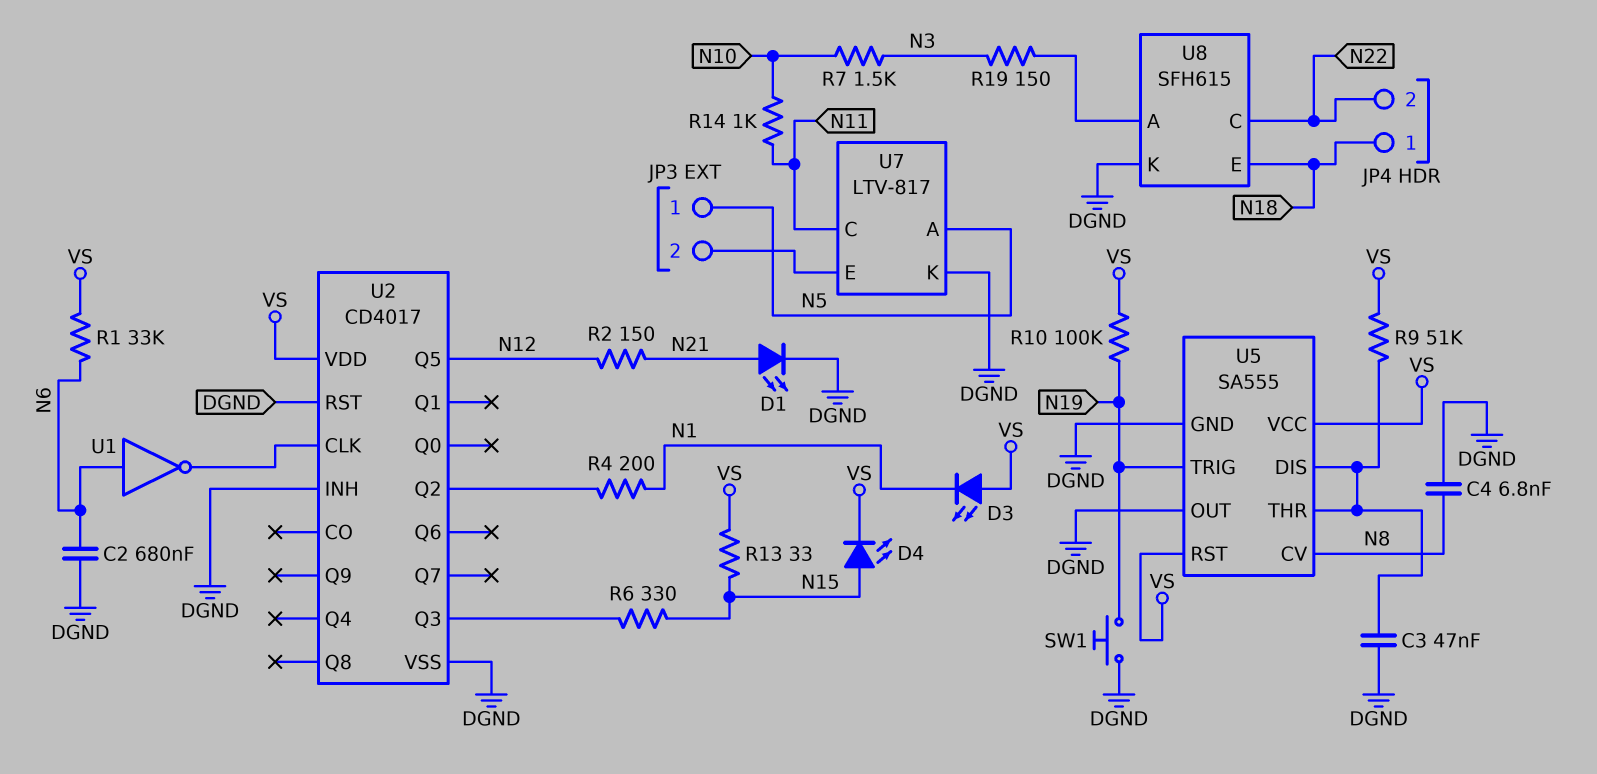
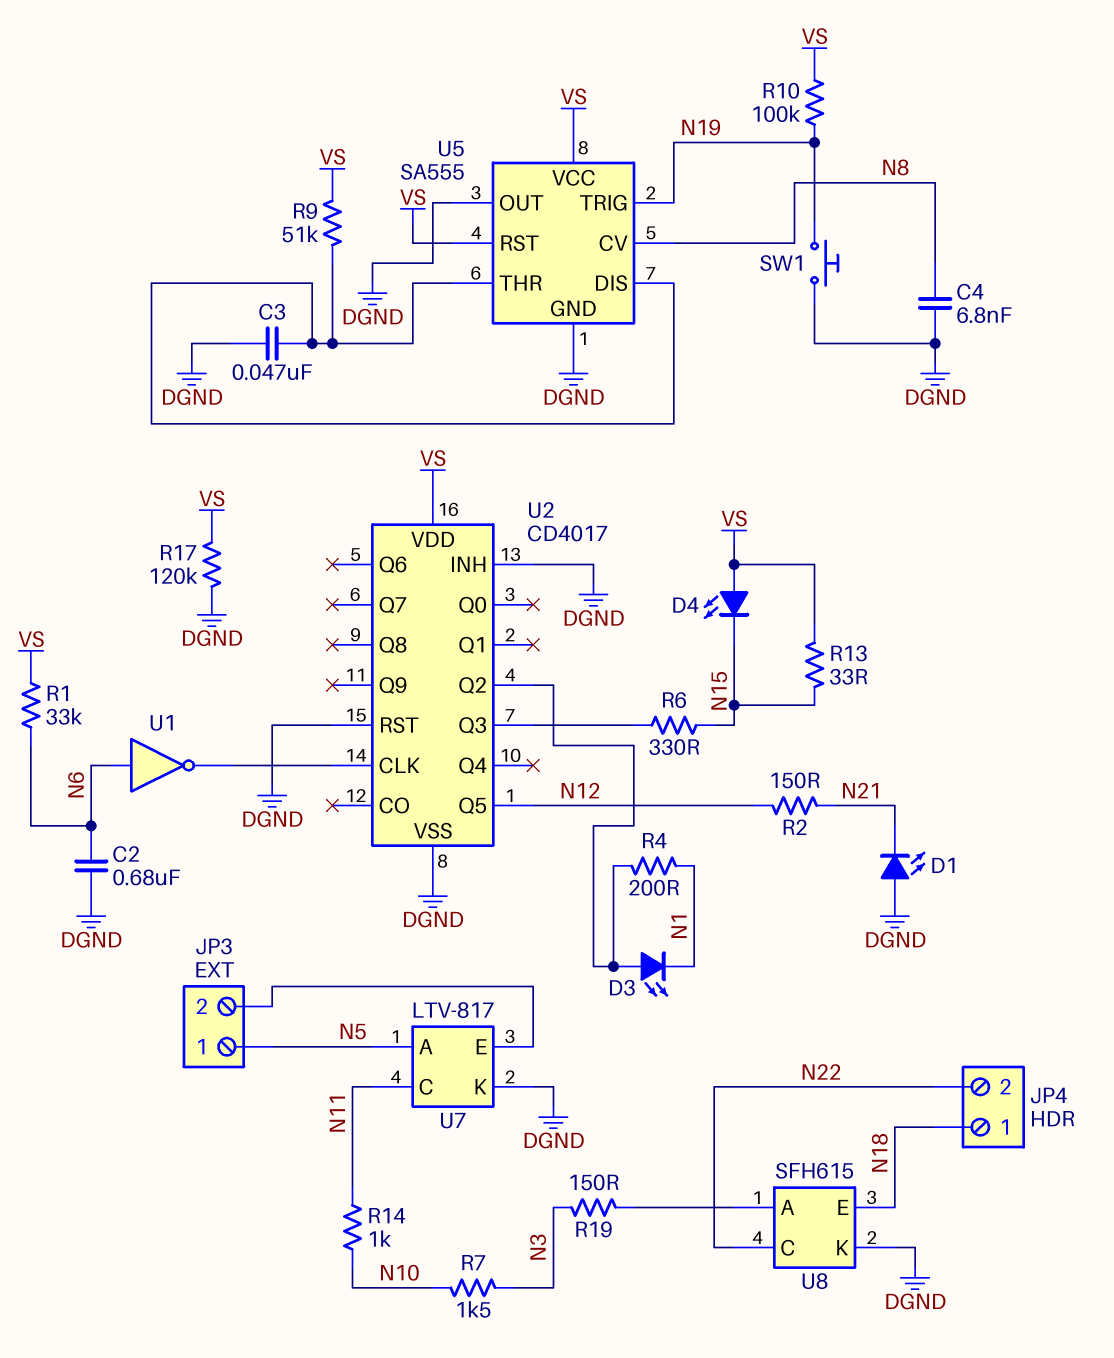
D1: LED (A N21, K DGND) -> LED (A DGND, K N21)
D3: LED (A VS, K N1) -> LED (A U2/Q2, K N1)
D4: LED (A N15, K VS) -> LED (A VS, K N15)
R17: none -> 120k (DGND, VS)

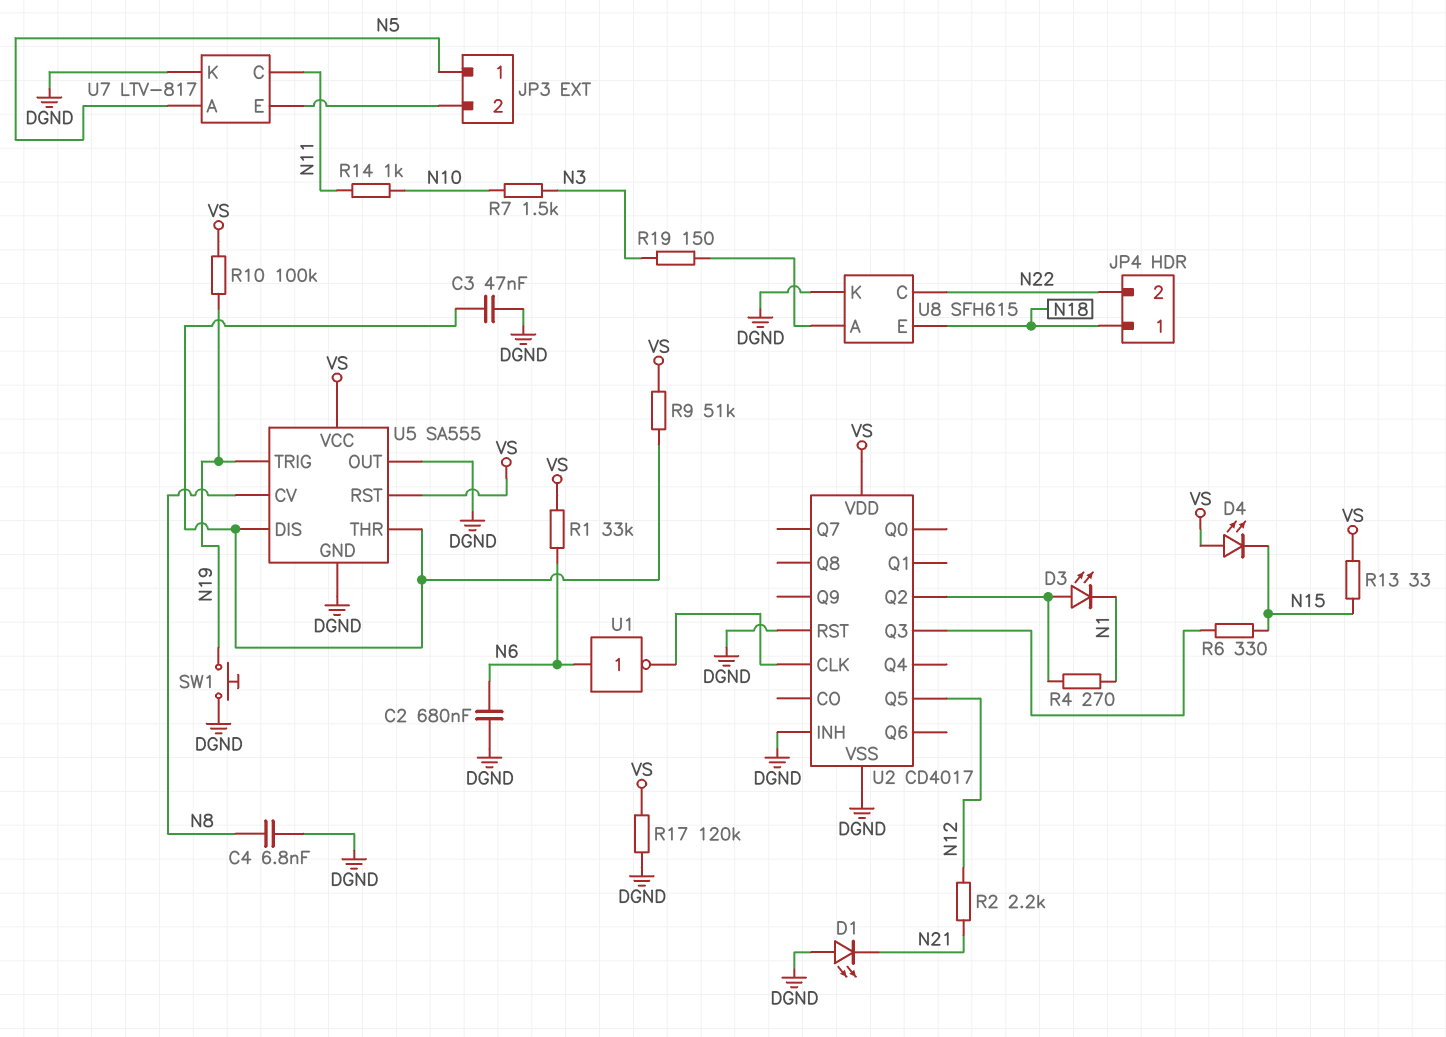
R2: 150 (N12, N21) -> 2.2k (N12, N21)
R4: 200 (N1, U2/Q2) -> 270 (N1, U2/Q2)

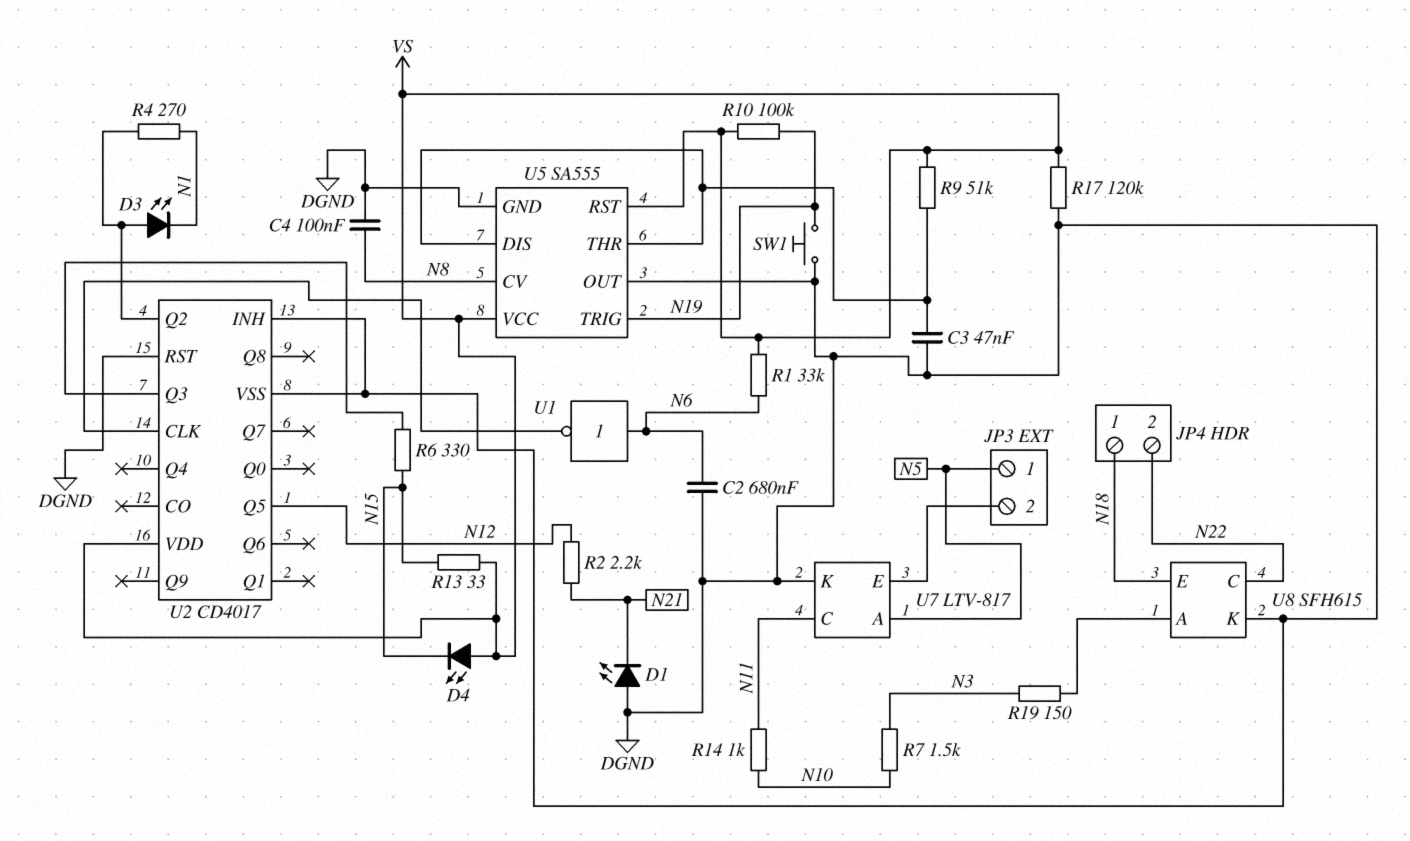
C4: 6.8nF (DGND, N8) -> 100nF (DGND, N8)

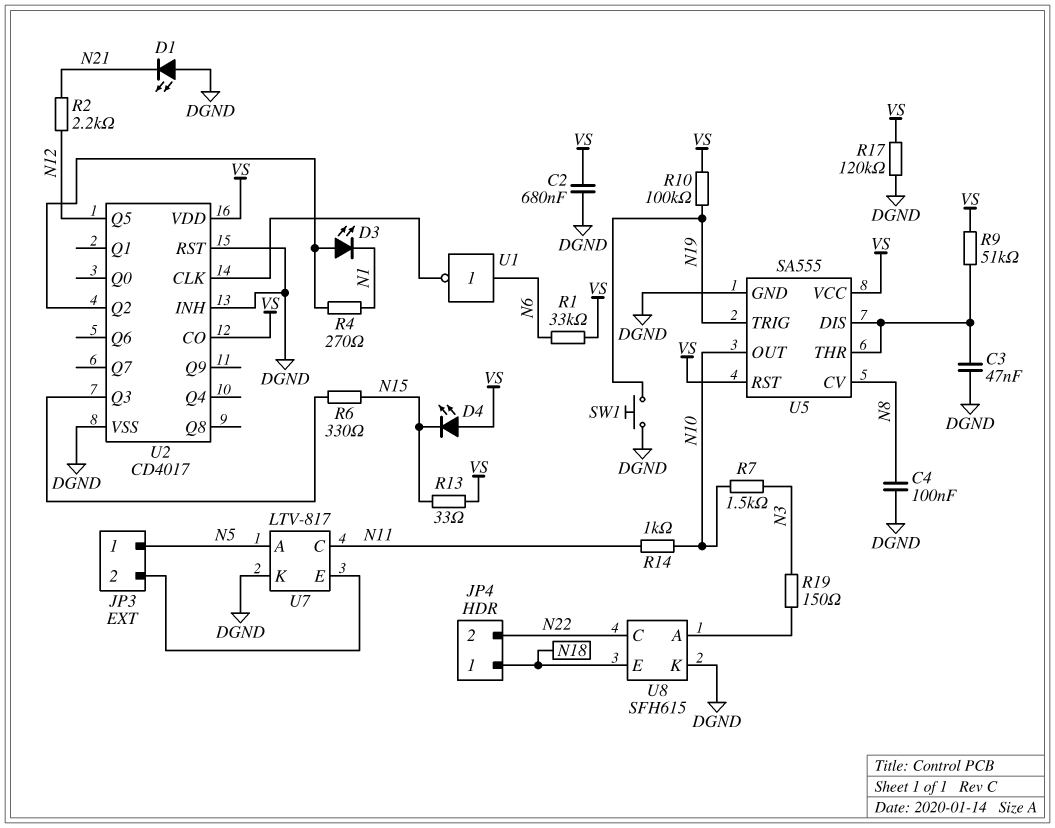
C2: 680nF (DGND, N6) -> 680nF (DGND, VS)
U2 pin CO: none -> VS
U5 pin OUT: DGND -> N10

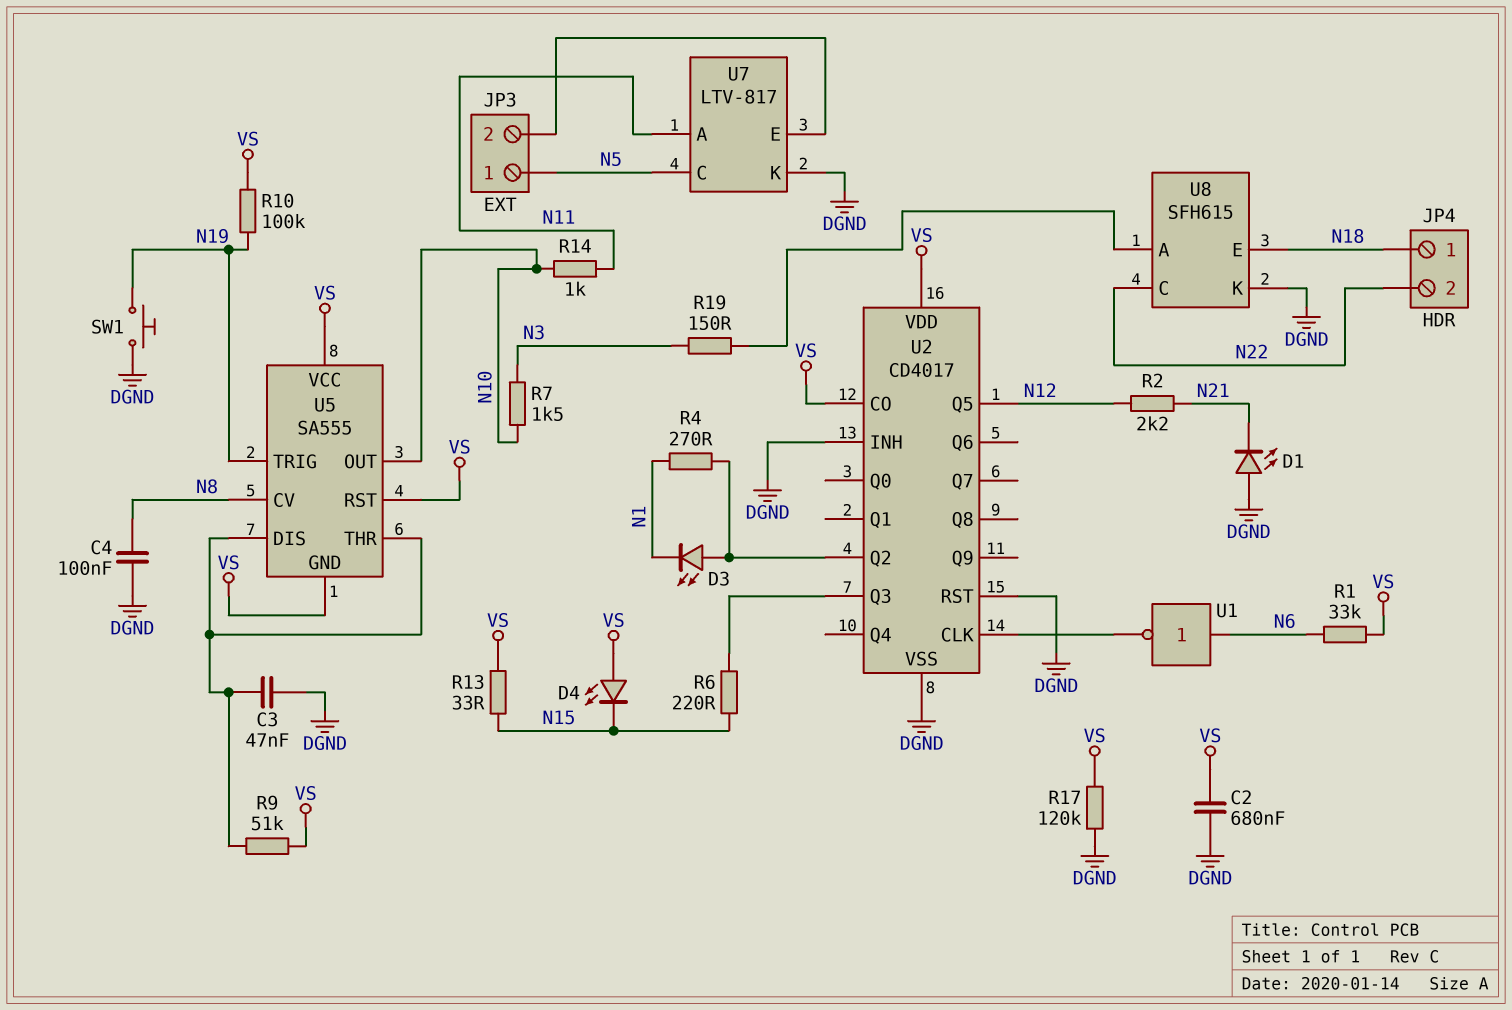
R6: 330 (N15, U2/Q3) -> 220 (N15, U2/Q3)
U5 pin GND: DGND -> VS
U7 pin A: N5 -> N11
U7 pin C: N11 -> N5

